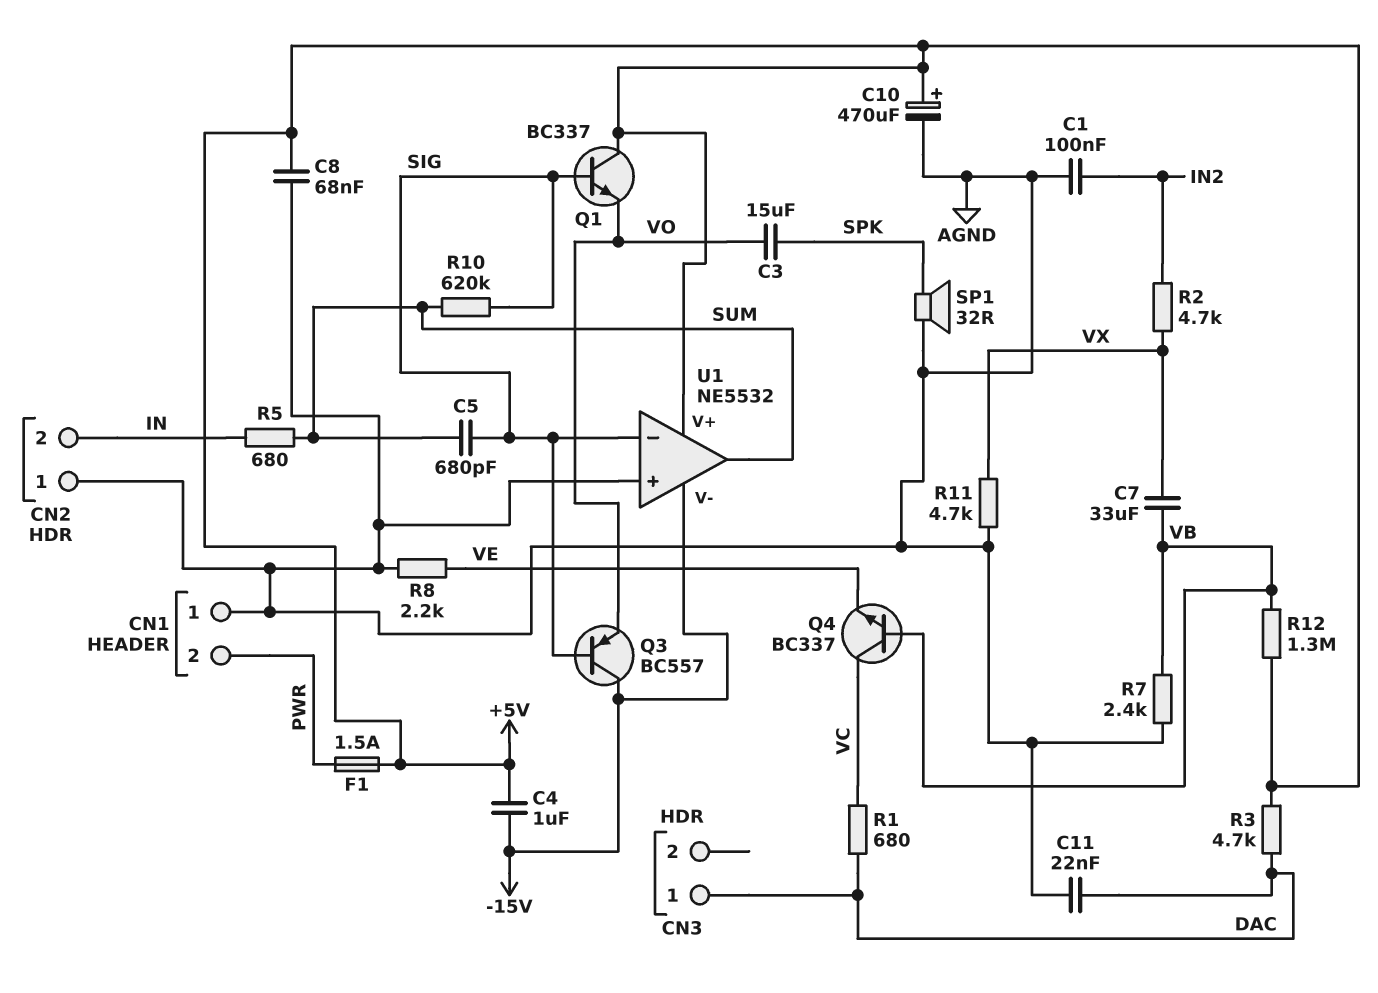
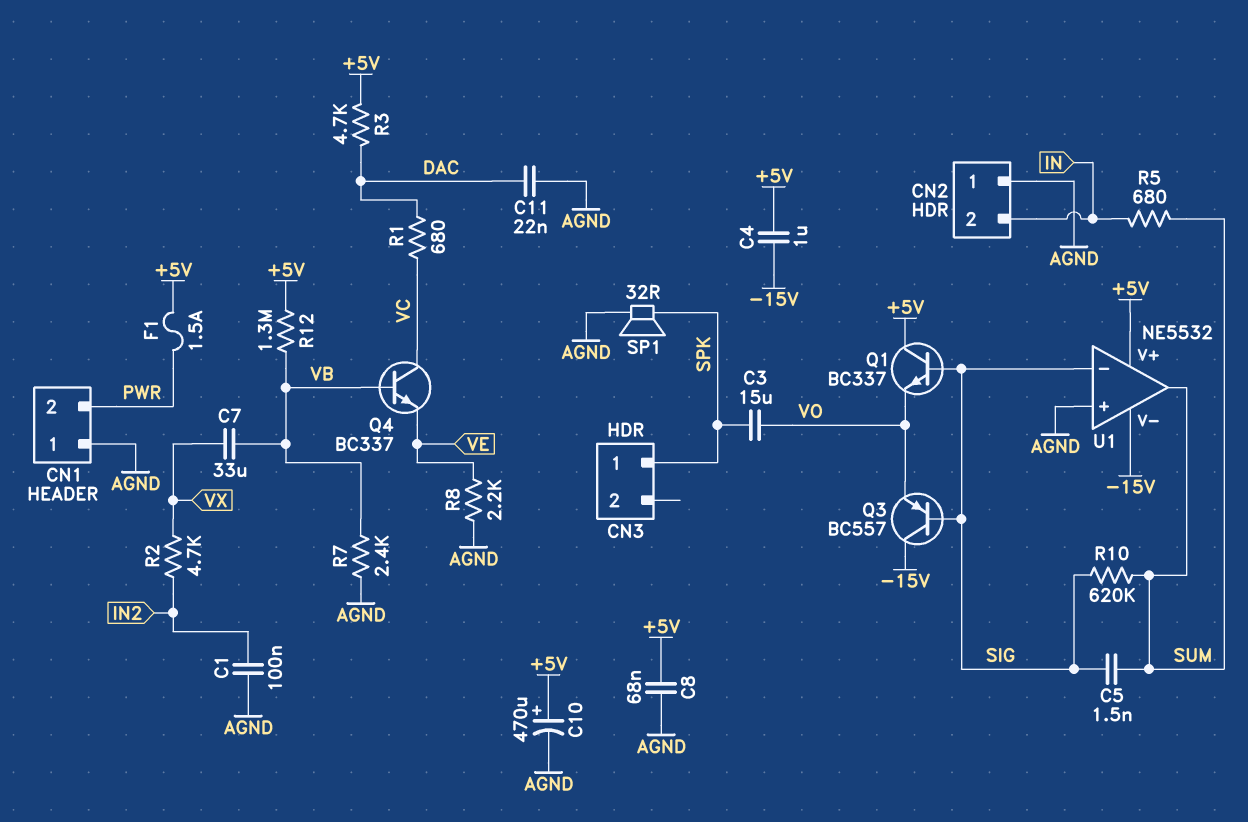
C5: 680pF (SIG, SUM) -> 1.5nF (SIG, SUM)
CN3 pin 1: DAC -> SPK
R11: 4.7k (AGND, VX) -> none

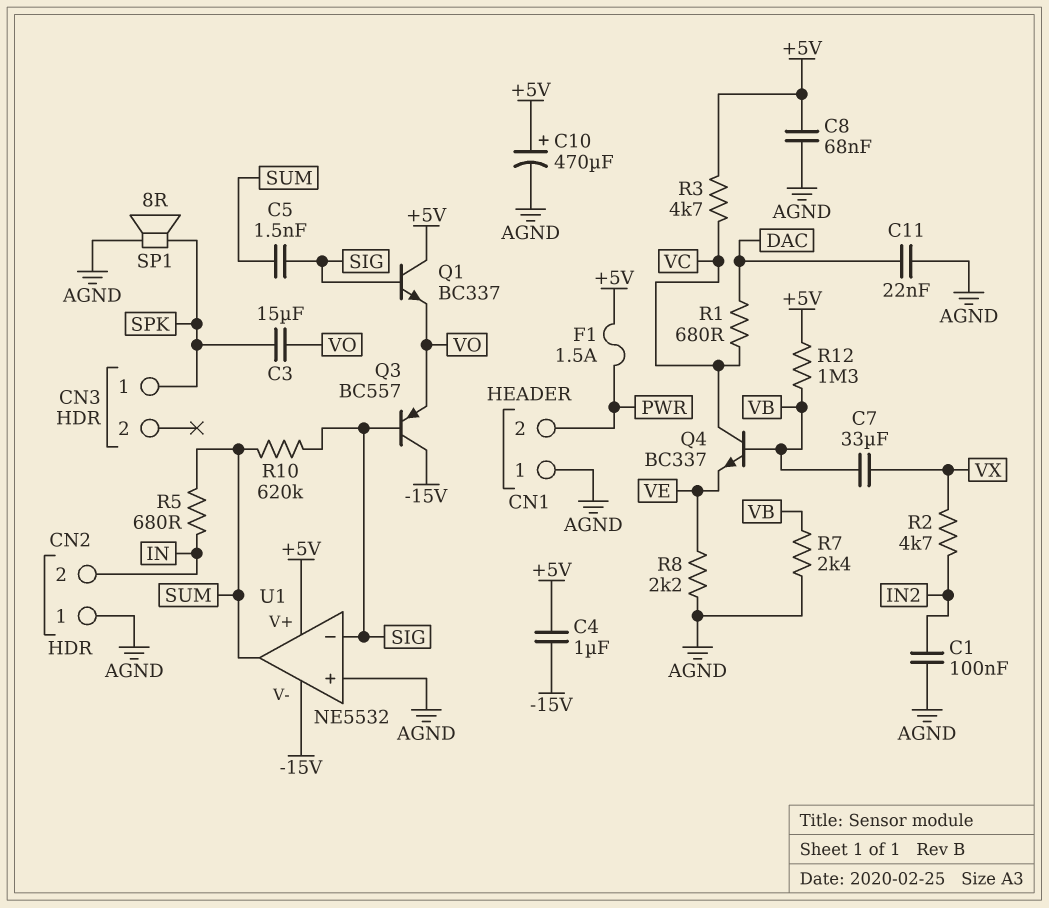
R3: 4.7k (+5V, DAC) -> 4.7k (+5V, VC)
SP1: speaker 32R (AGND, SPK) -> speaker 8R (AGND, SPK)

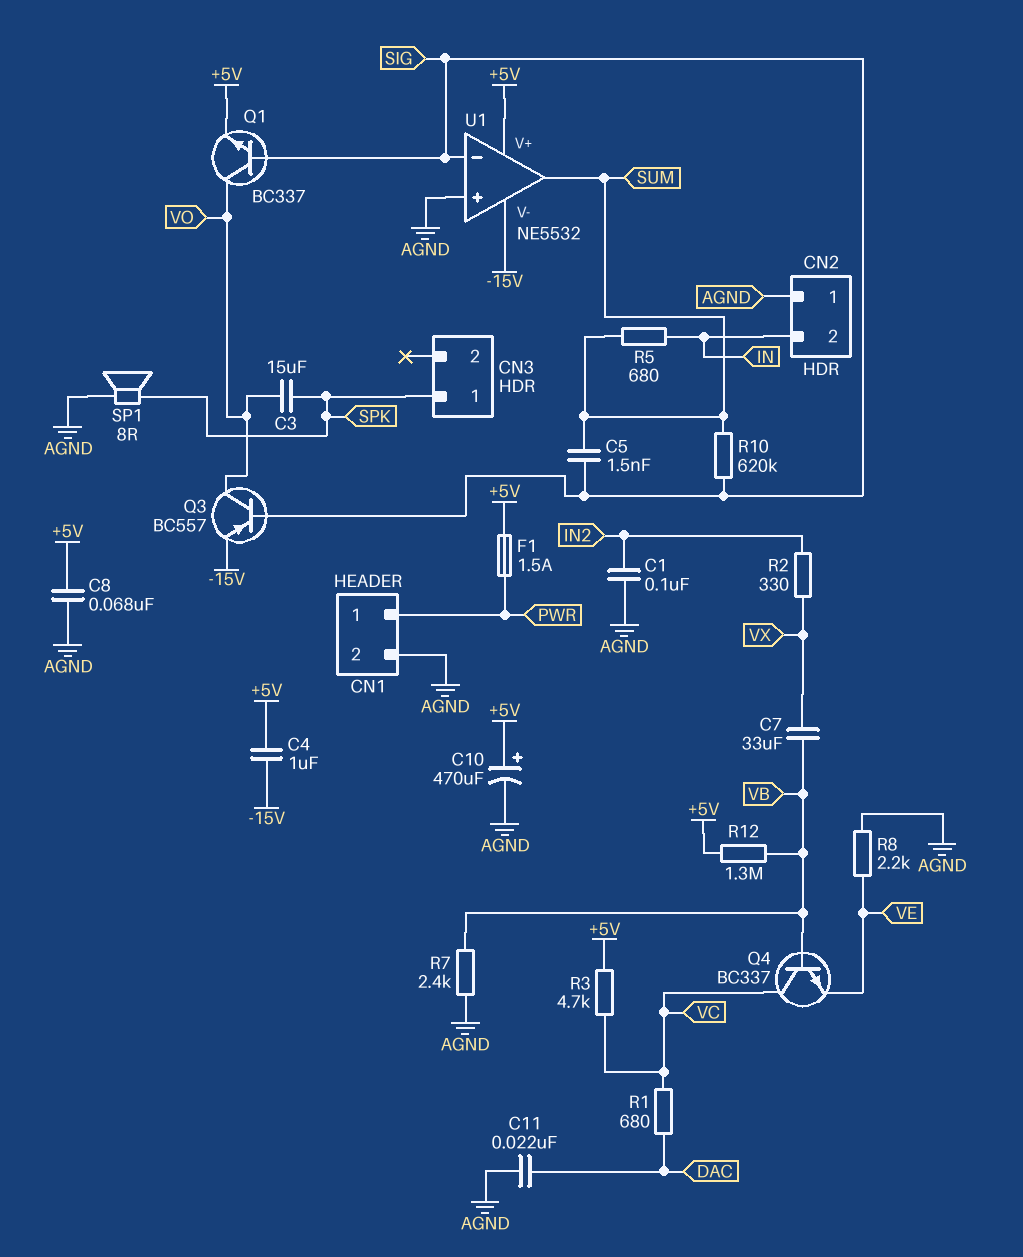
CN1 pin 1: AGND -> PWR
CN1 pin 2: PWR -> AGND
Q1: NPN BC337 (B SIG, C +5V, E VO) -> NPN BC337 (B SIG, C VO, E +5V)
Q3: PNP BC557 (B SIG, C -15V, E VO) -> PNP BC557 (B SIG, C VO, E -15V)
R2: 4.7k (IN2, VX) -> 330 (IN2, VX)

